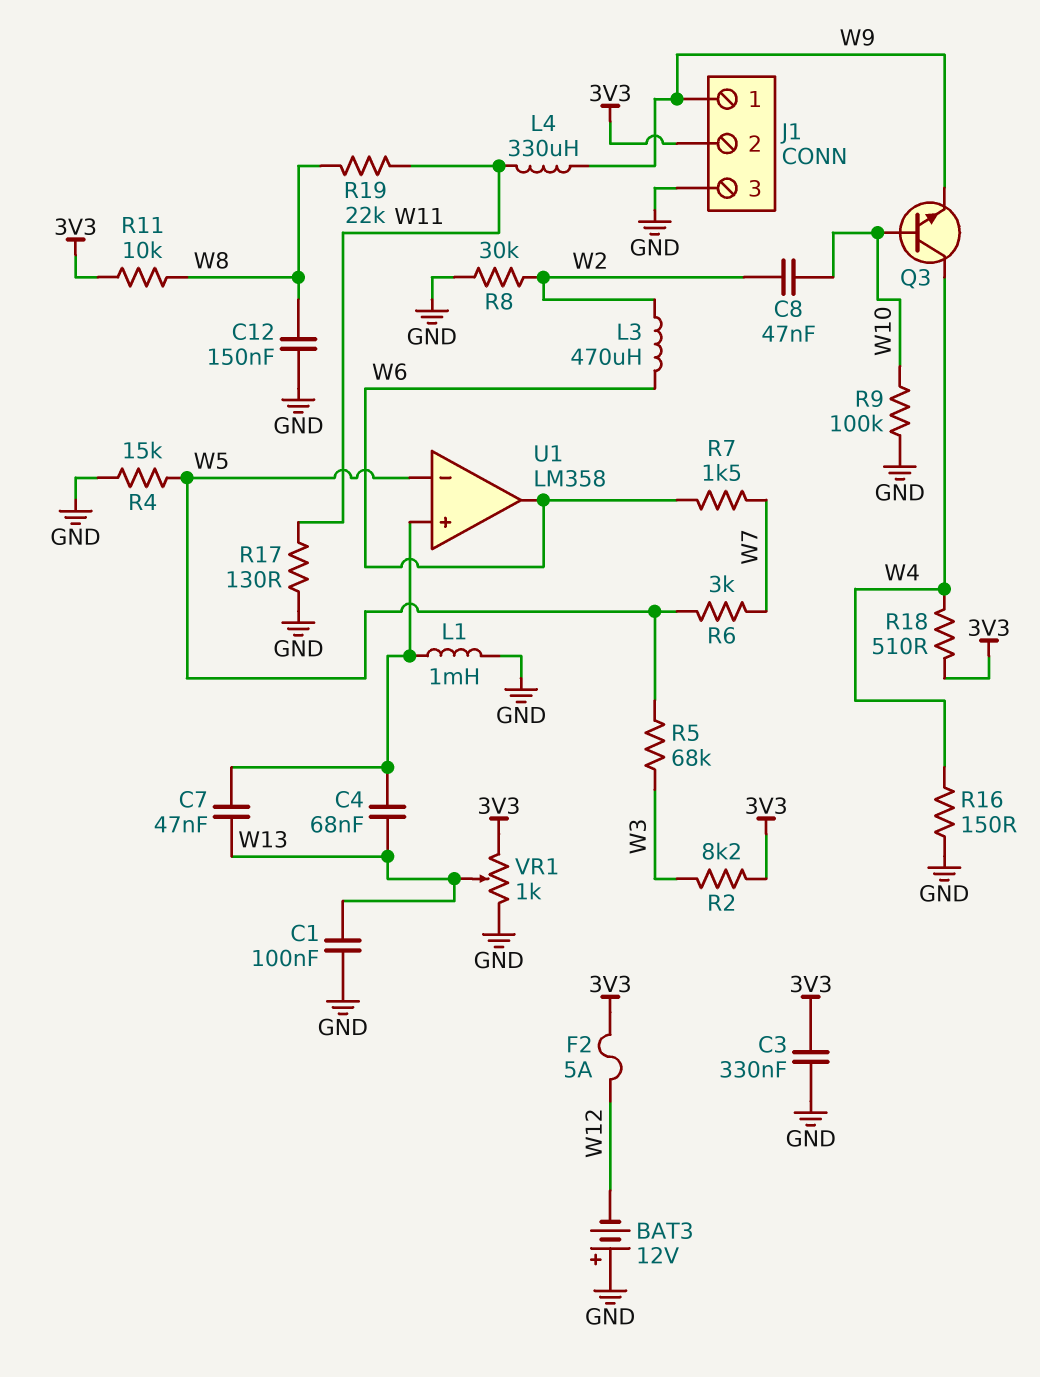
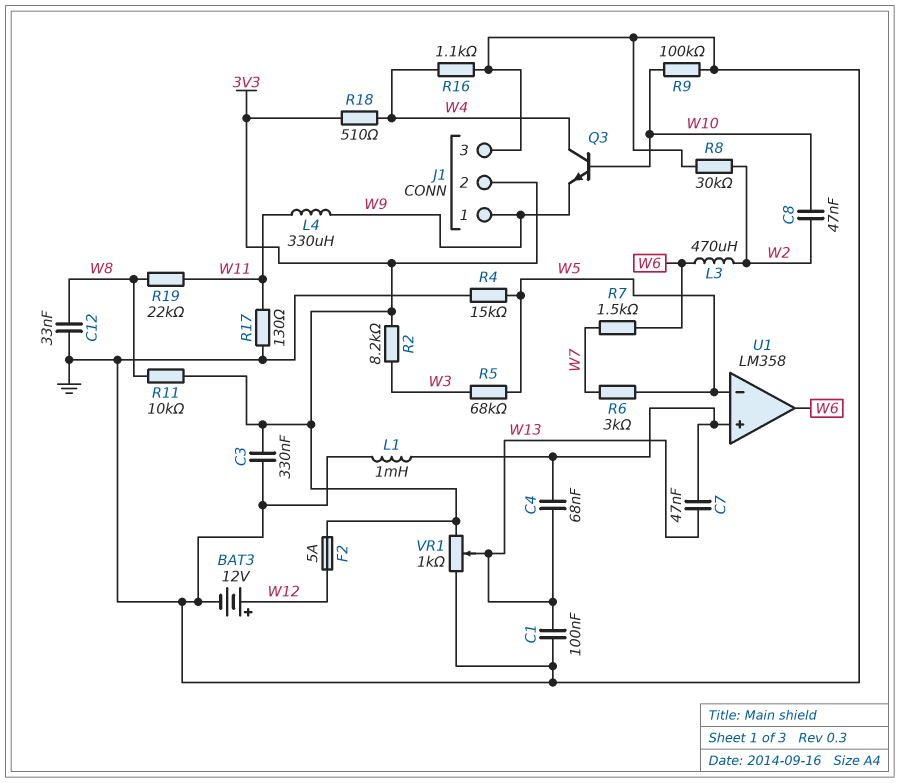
BAT3: 12V (plus GND, minus W12) -> 12V (plus W12, minus GND)
C12: 150nF (GND, W8) -> 33nF (GND, W8)
R16: 150 (GND, W4) -> 1.1k (GND, W4)

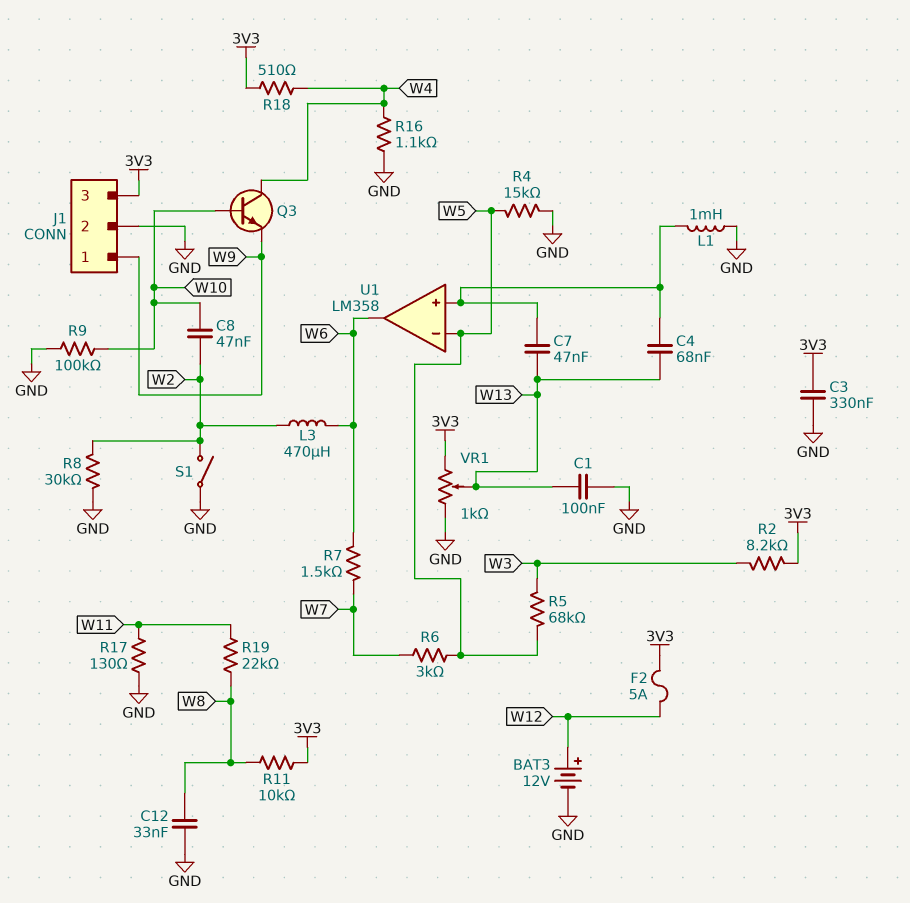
J1 pin 2: 3V3 -> GND
J1 pin 3: GND -> 3V3
L4: 330uH (W9, W11) -> none
S1: none -> switch (GND, W2)

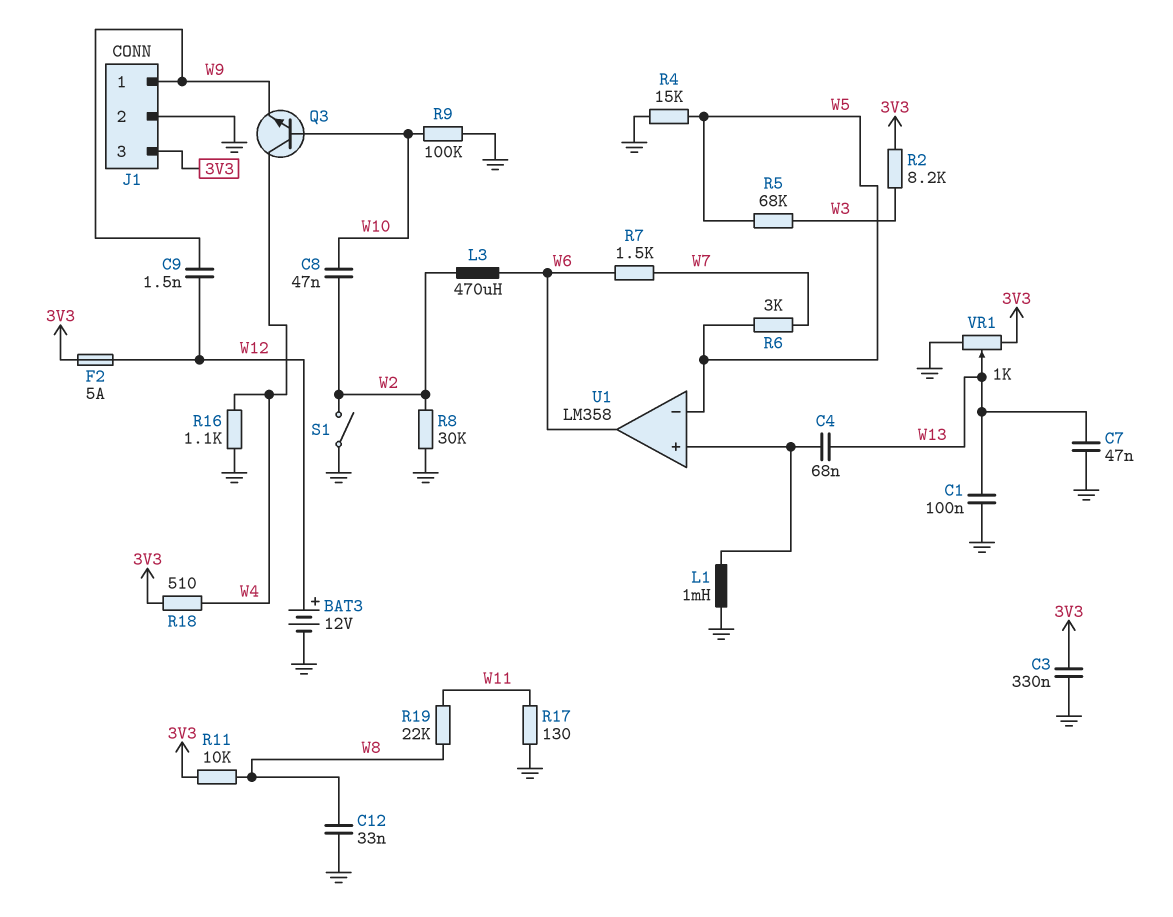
C7: 47nF (U1/in+, W13) -> 47nF (GND, W13)
C9: none -> 1.5nF (W9, W12)

